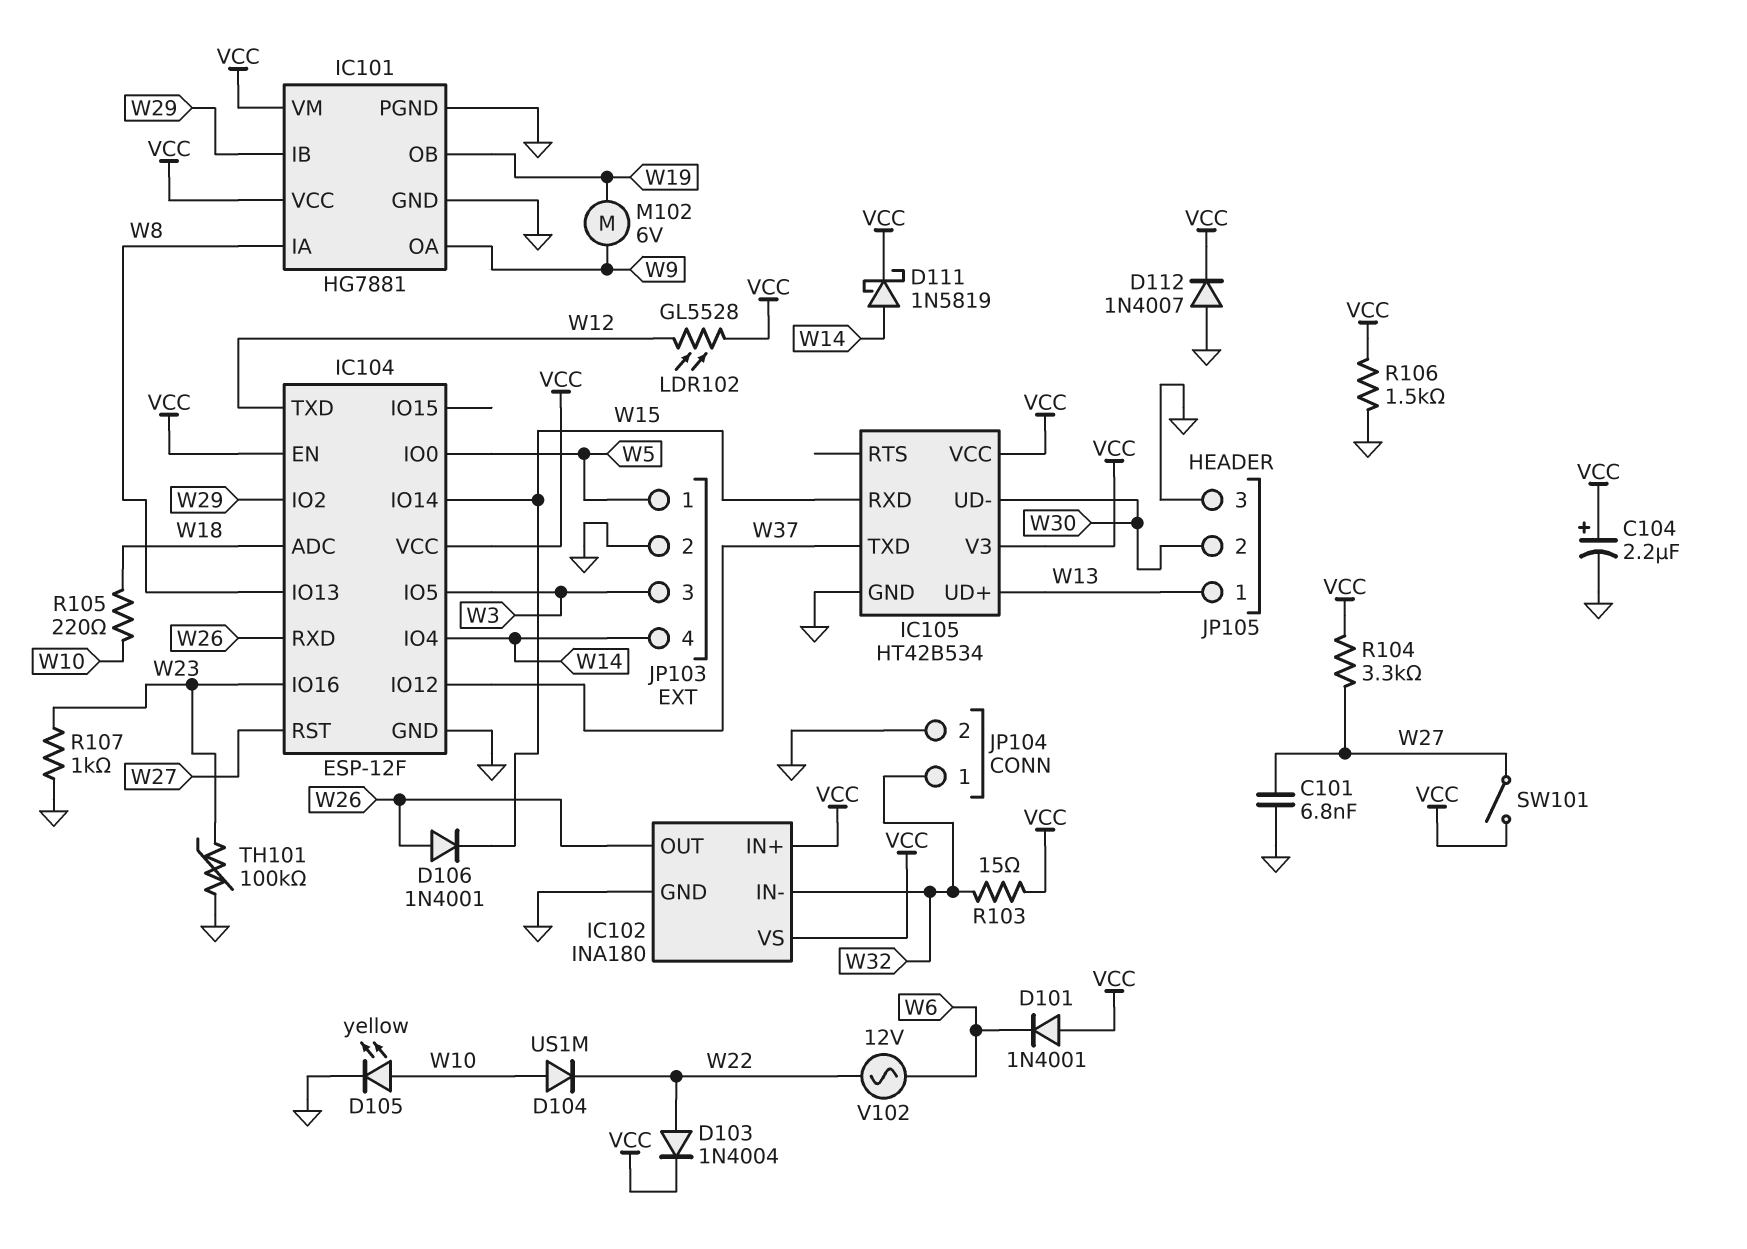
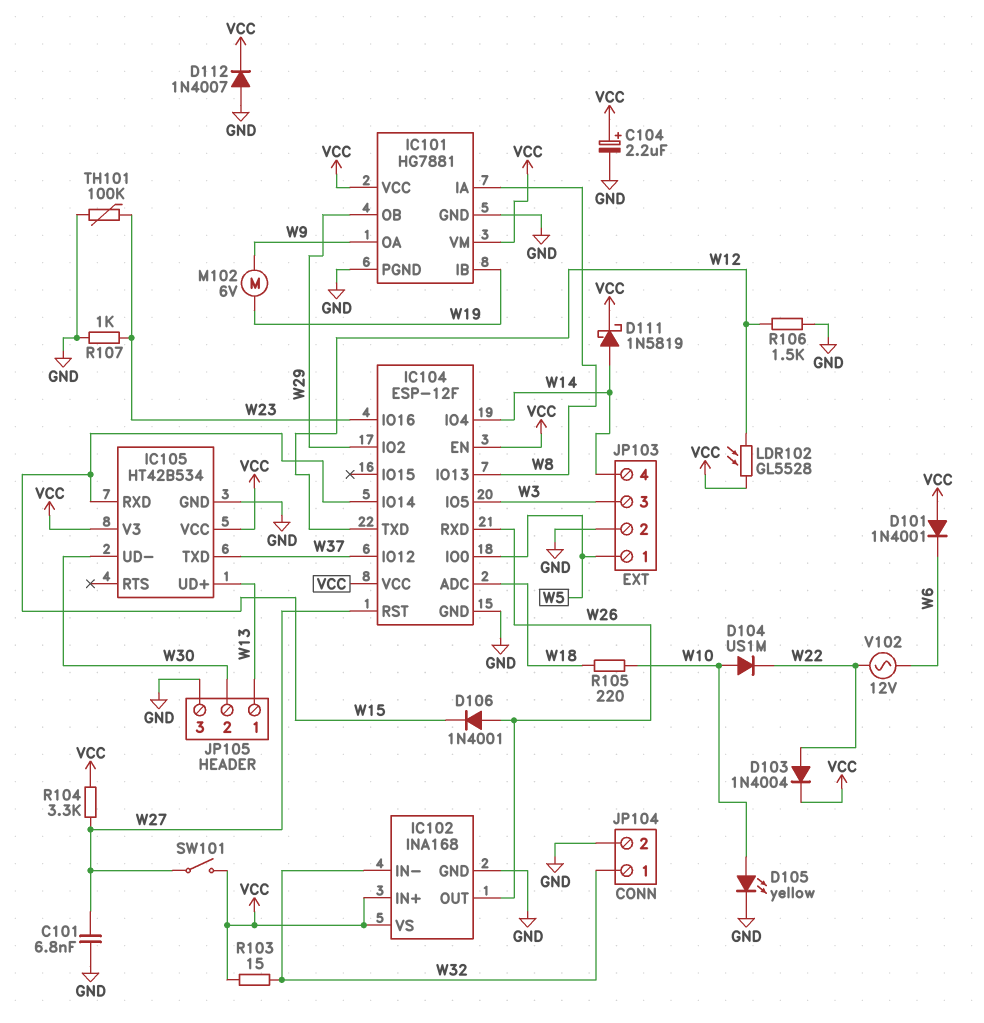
IC101 pin IB: W29 -> W19
IC101 pin OB: W19 -> W29
IC102: INA180 -> INA168
R106: 1.5k (GND, VCC) -> 1.5k (GND, W12)

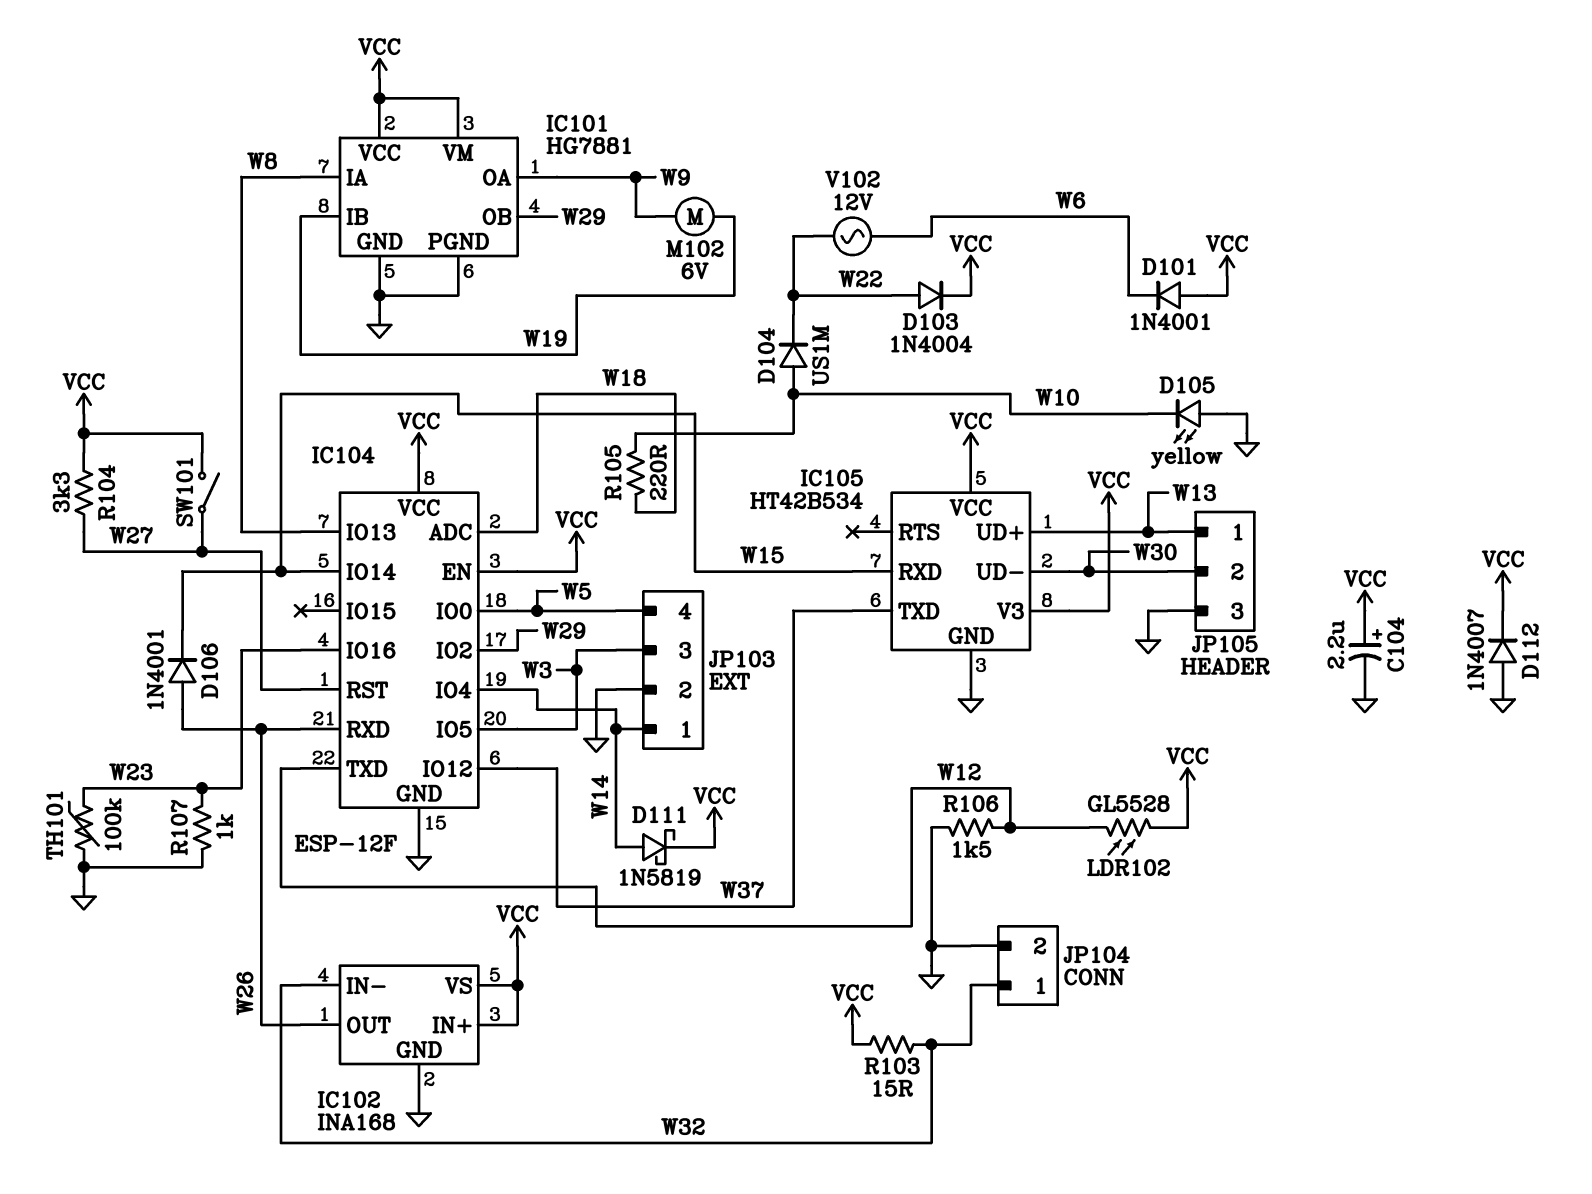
C101: 6.8nF (GND, W27) -> none
D105: LED yellow (A W10, K GND) -> LED yellow (A GND, K W10)
JP103 pin 1: W5 -> W14
JP103 pin 4: W14 -> W5

